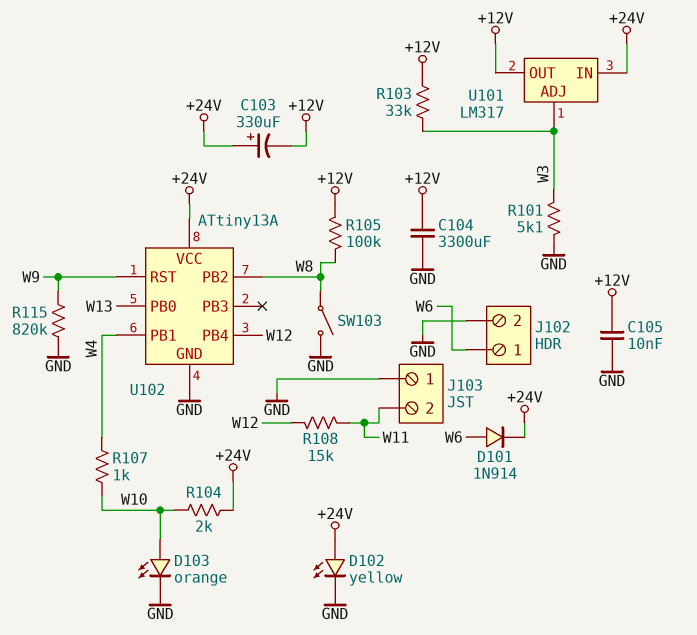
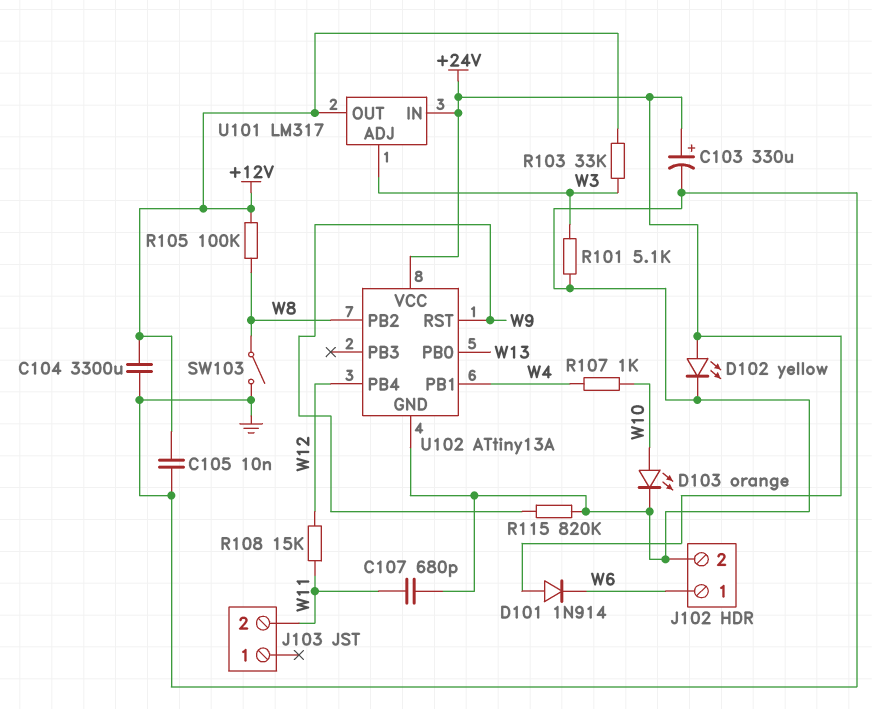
C103: 330uF (plus +24V, minus +12V) -> 330uF (plus +24V, minus GND)
C107: none -> 680pF (GND, W11)
D101: diode 1N914 (A W6, K +24V) -> diode 1N914 (A +24V, K W6)
J103 pin 1: GND -> none
R104: 2k (+24V, W10) -> none

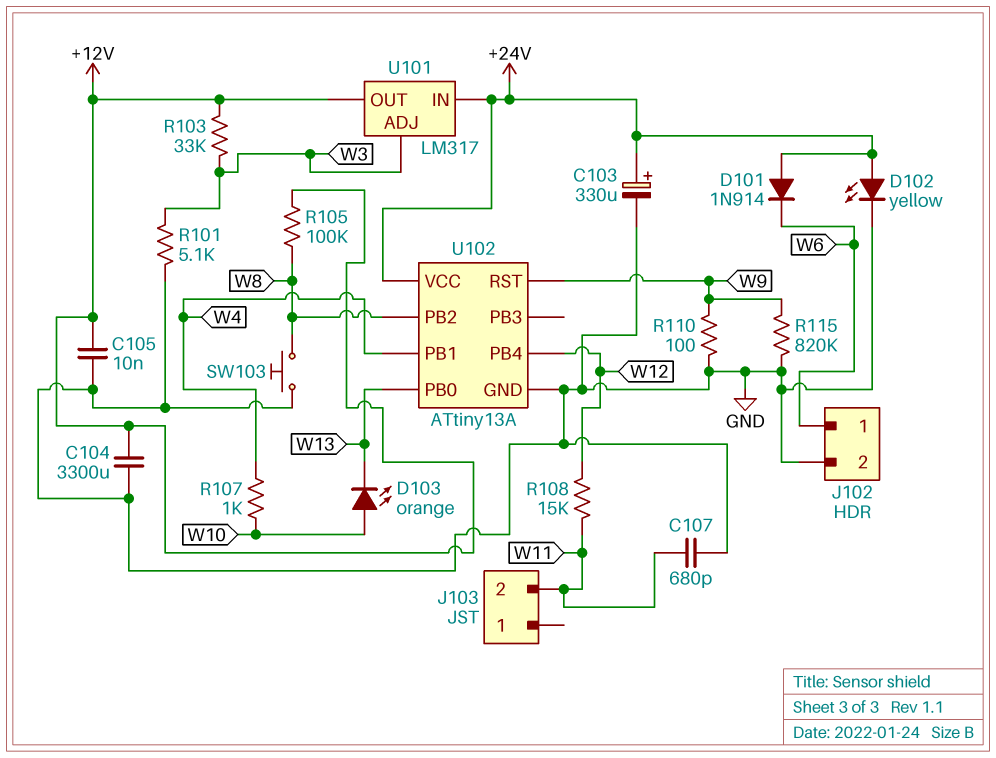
D103: LED orange (A W10, K GND) -> LED orange (A W10, K W13)
R110: none -> 100 (GND, W9)
SW103: switch (GND, W8) -> button (GND, W8)

